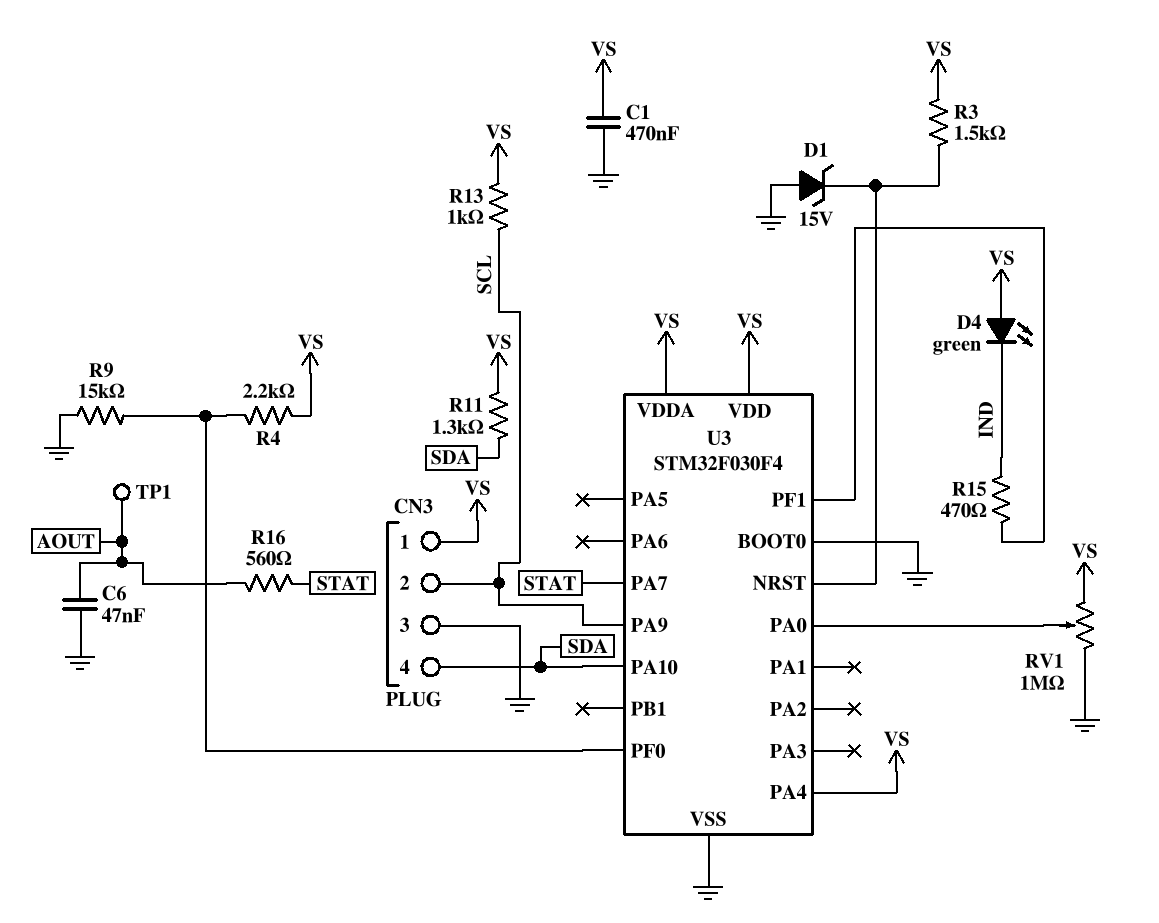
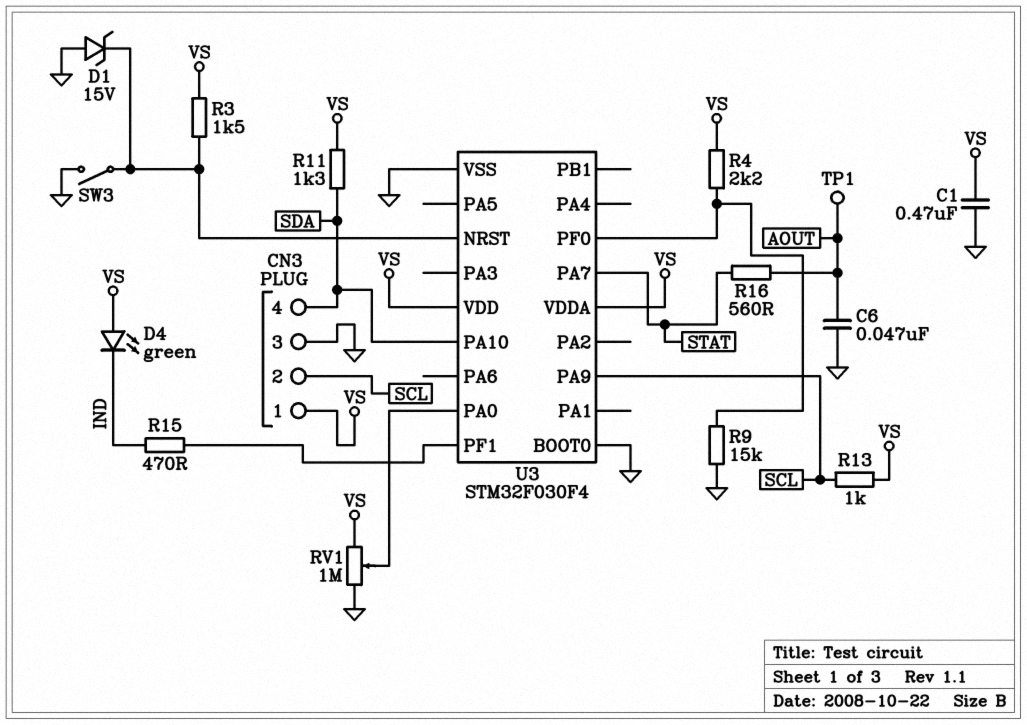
SW3: none -> switch (GND, U3/NRST)
U3 pin PA4: VS -> none

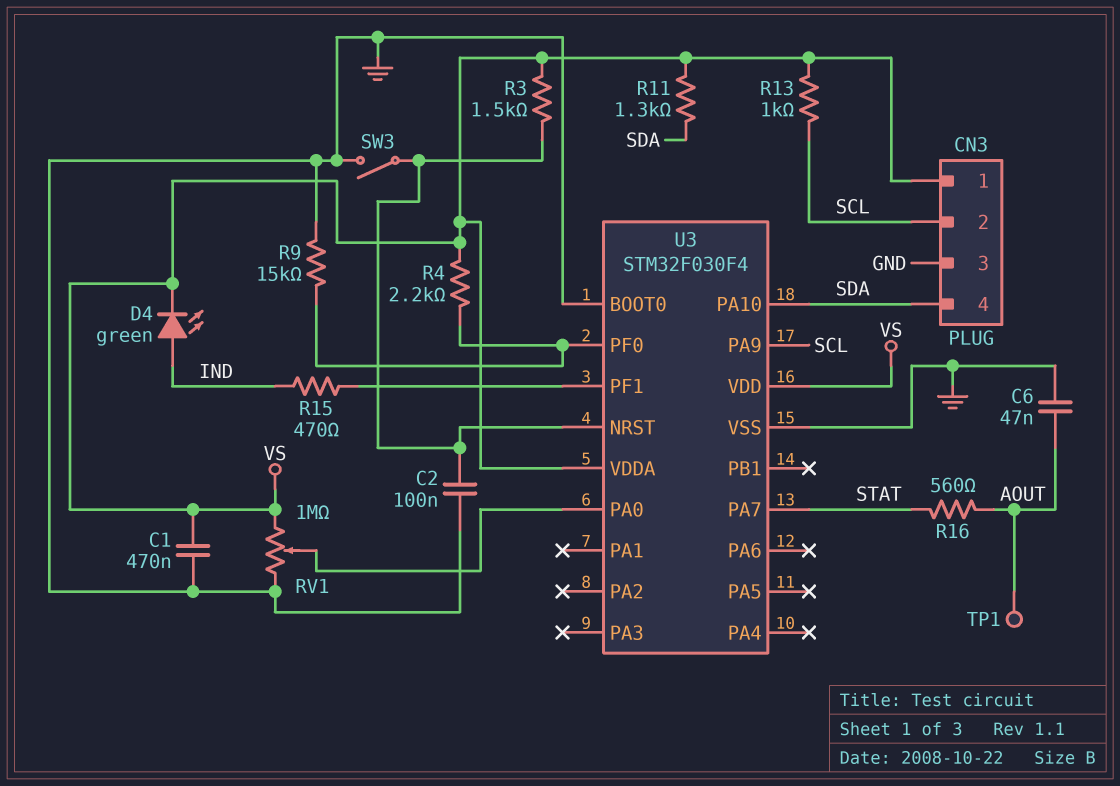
C2: none -> 100nF (GND, U3/NRST)
D1: zener 15V (A GND, K U3/NRST) -> none
D4: LED green (A VS, K IND) -> LED green (A IND, K VS)

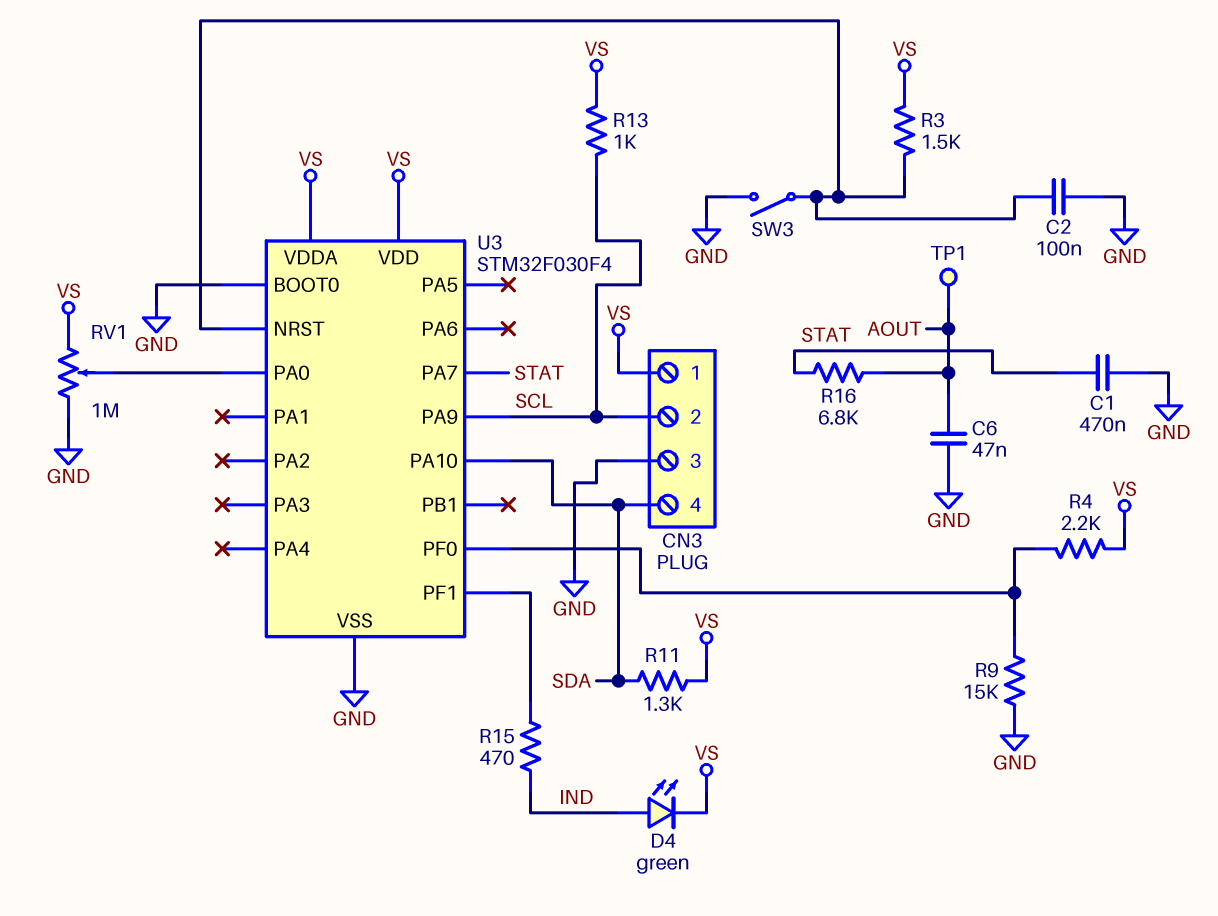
C1: 470nF (GND, VS) -> 470nF (GND, STAT)
R16: 560 (AOUT, STAT) -> 6.8k (AOUT, STAT)

